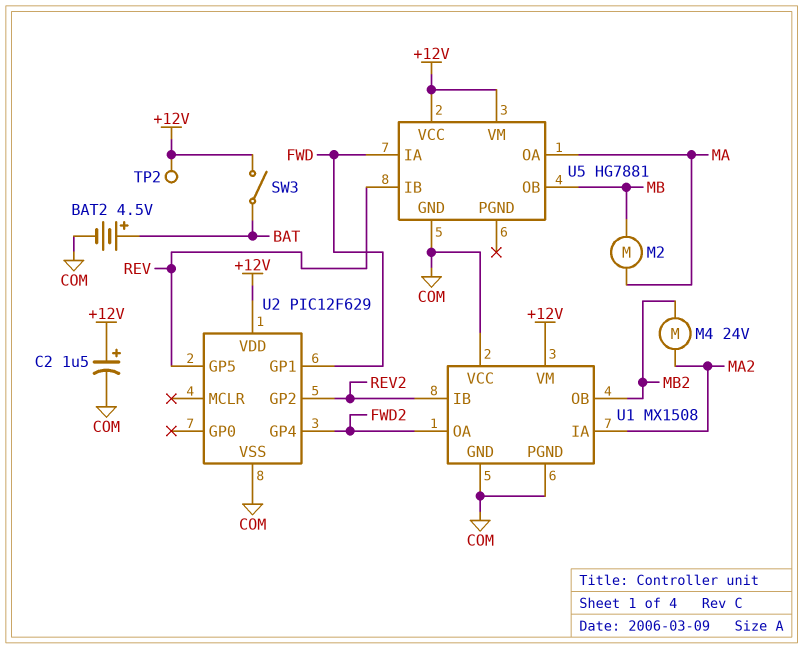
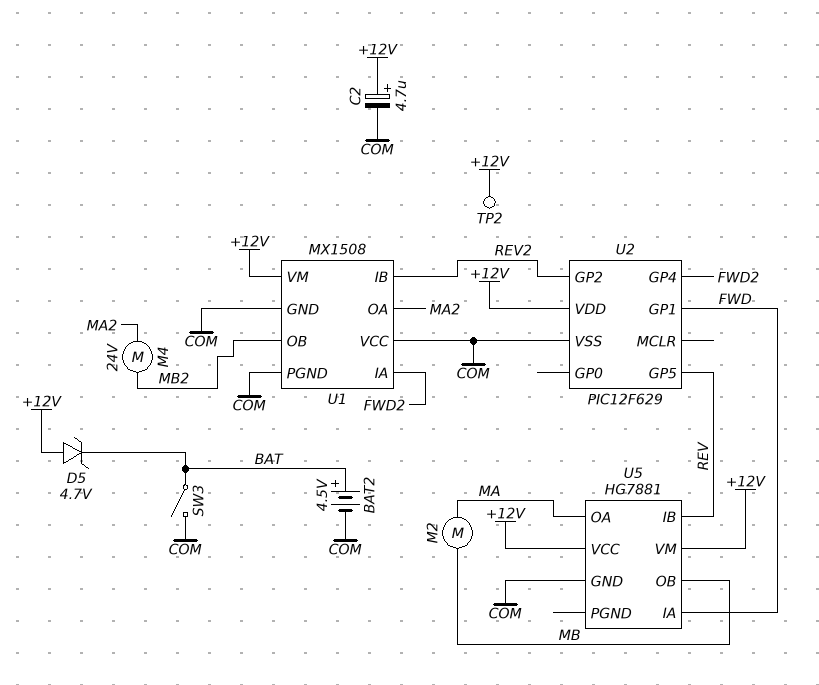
C2: 1.5uF (plus +12V, minus COM) -> 4.7uF (plus +12V, minus COM)
D5: none -> zener 4.7V (A +12V, K BAT)
SW3: switch (+12V, BAT) -> switch (BAT, COM)
U1 pin IA: MA2 -> FWD2
U1 pin OA: FWD2 -> MA2

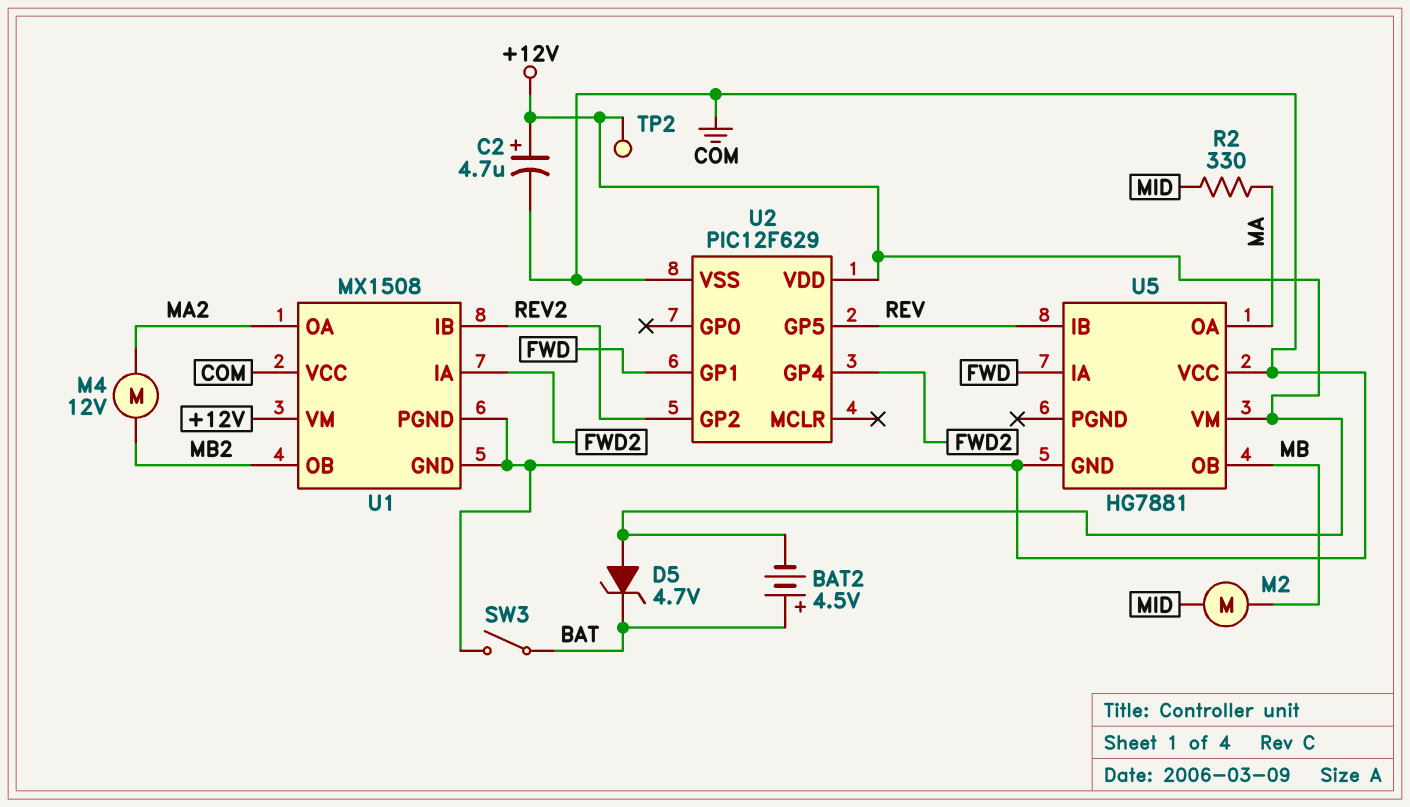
BAT2: 4.5V (plus BAT, minus COM) -> 4.5V (plus BAT, minus +12V)
M2: motor (MA, MB) -> motor (MB, MID)
M4: motor 24V (MA2, MB2) -> motor 12V (MA2, MB2)
R2: none -> 330 (MA, MID)
U5 pin VCC: +12V -> COM

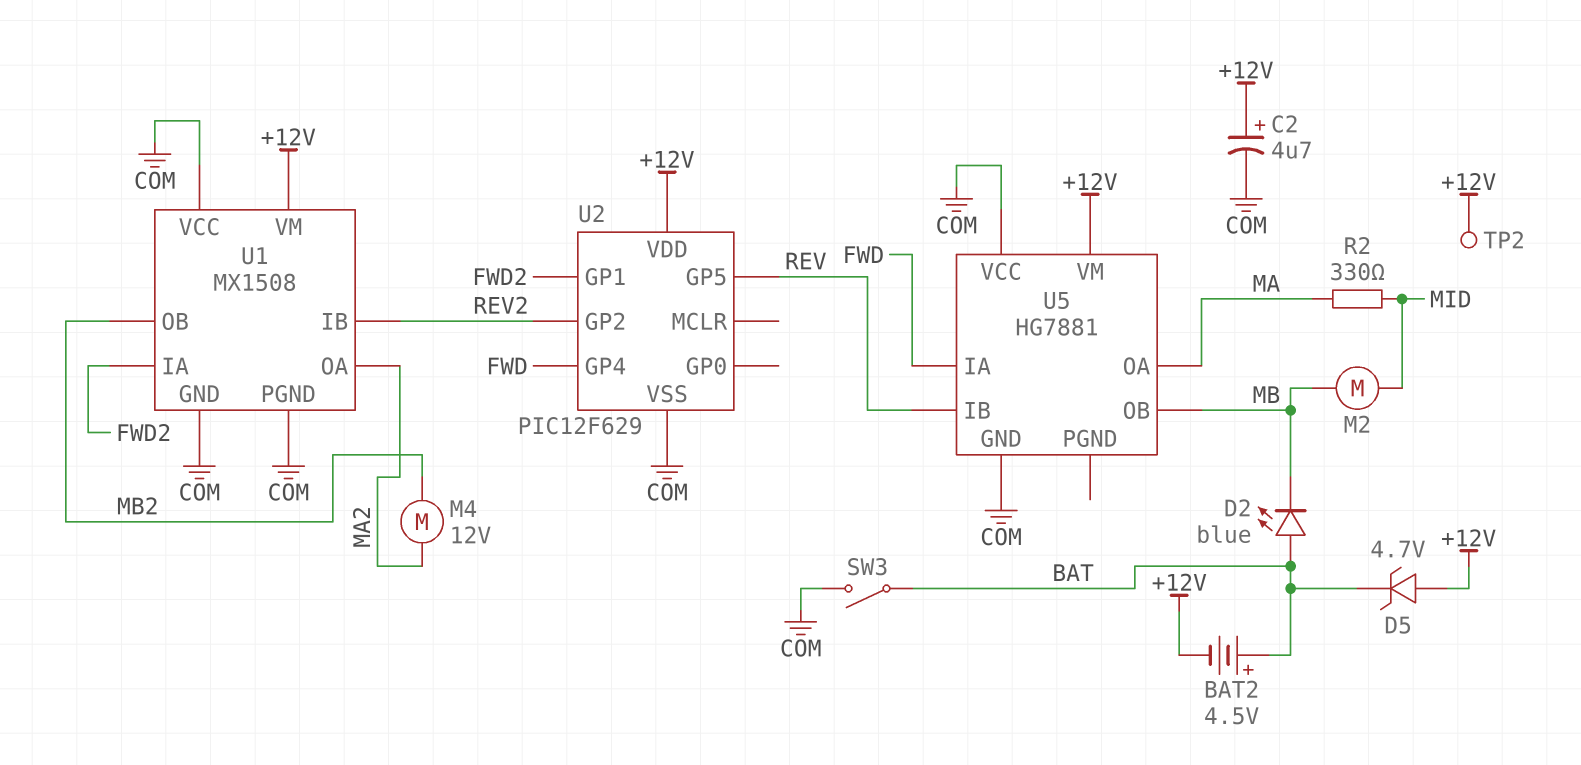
D2: none -> LED blue (A BAT, K MB)
U2 pin GP1: FWD -> FWD2
U2 pin GP4: FWD2 -> FWD

